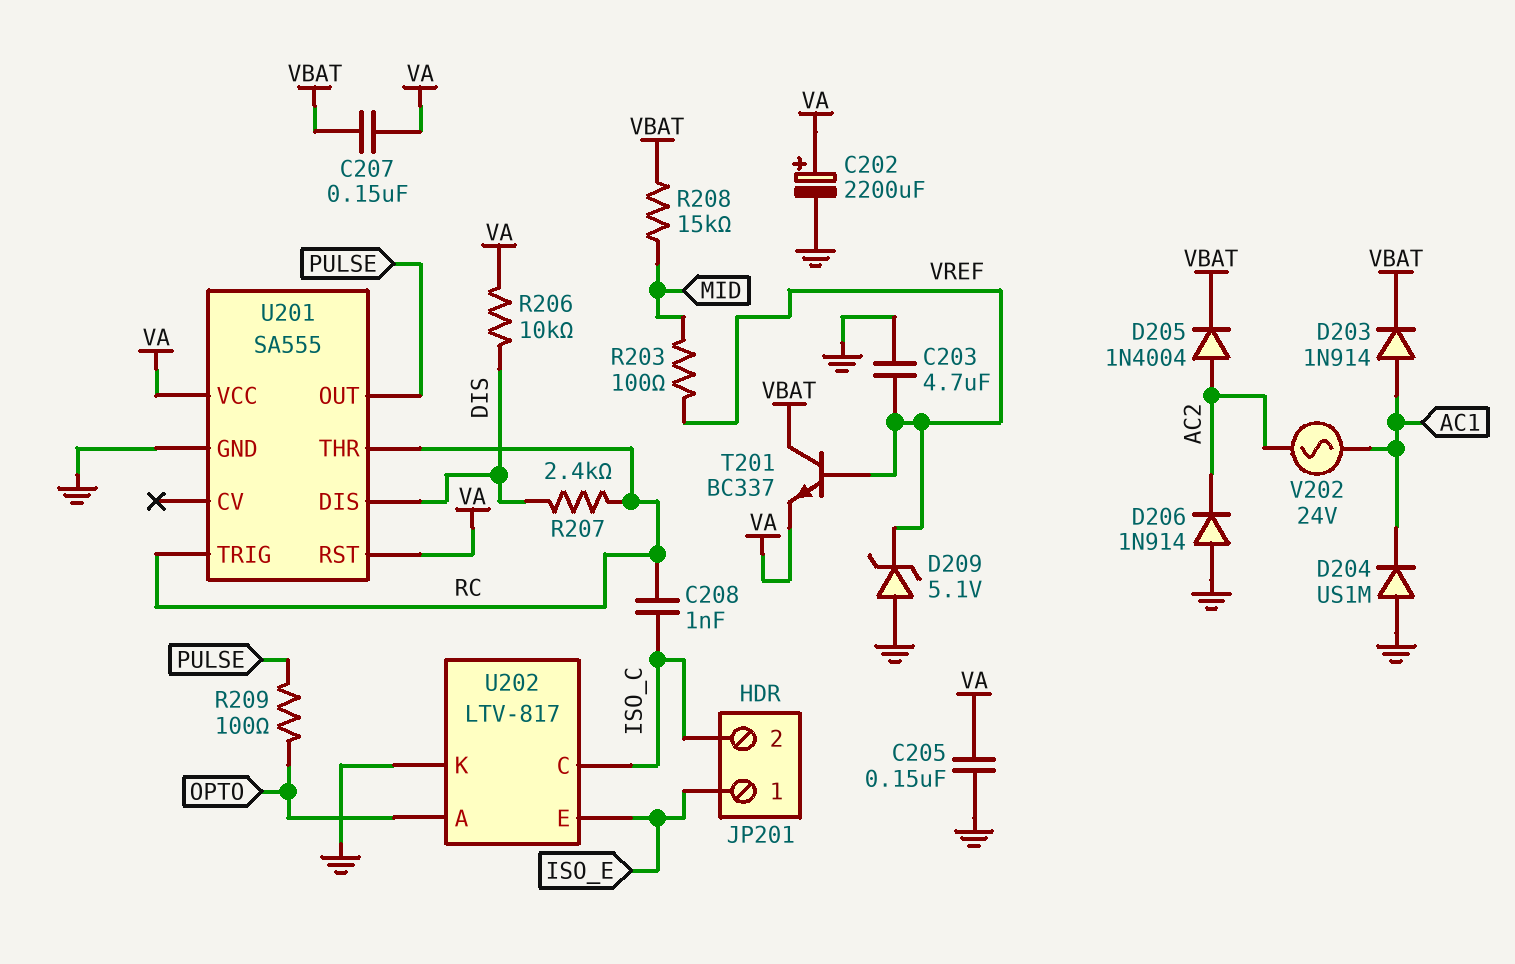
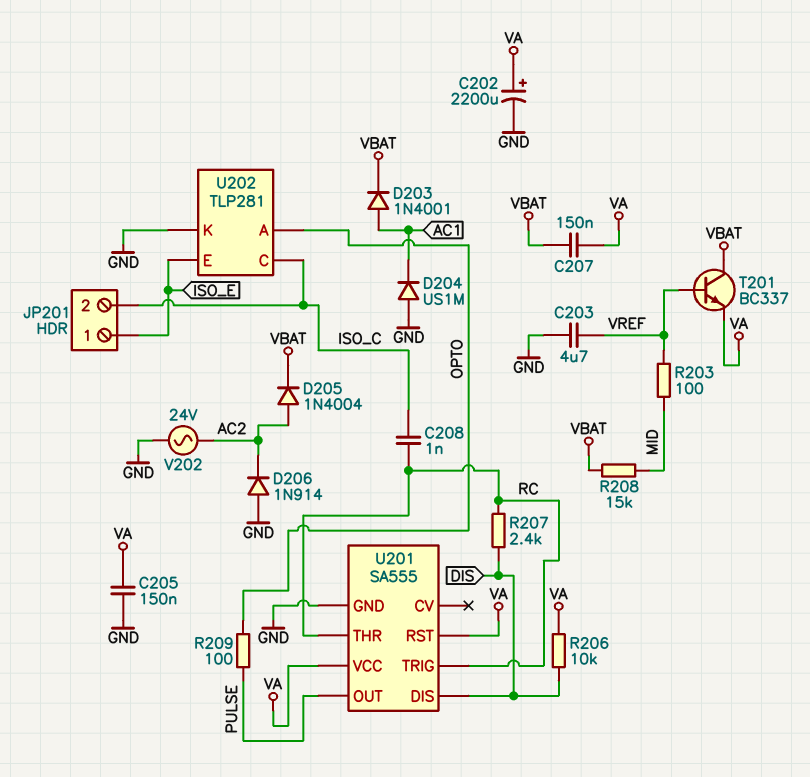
D203: diode 1N914 (A AC1, K VBAT) -> diode 1N4001 (A AC1, K VBAT)
D209: zener 5.1V (A GND, K VREF) -> none
U202: LTV-817 -> TLP281
V202: AC 24V (AC1, AC2) -> AC 24V (AC2, GND)

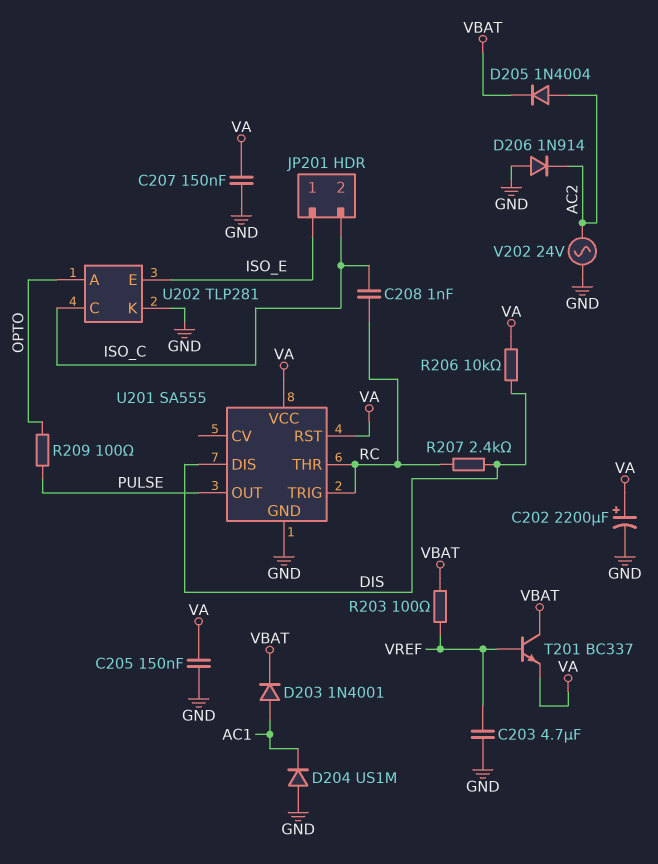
C207: 150nF (VA, VBAT) -> 150nF (GND, VA)
R203: 100 (MID, VREF) -> 100 (VBAT, VREF)
R208: 15k (MID, VBAT) -> none

